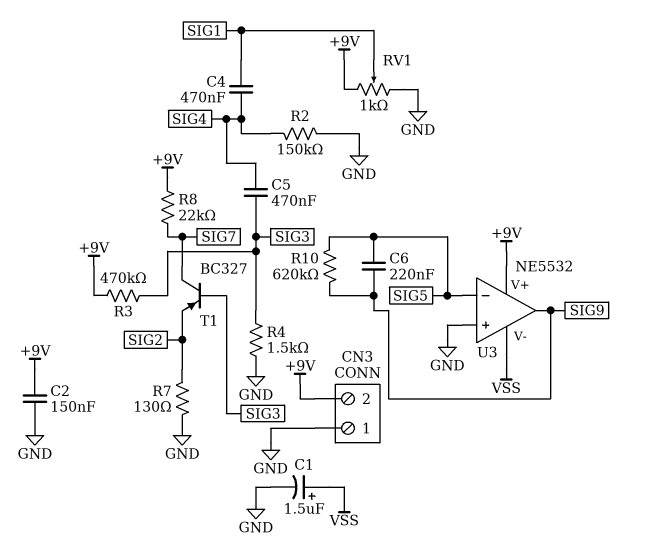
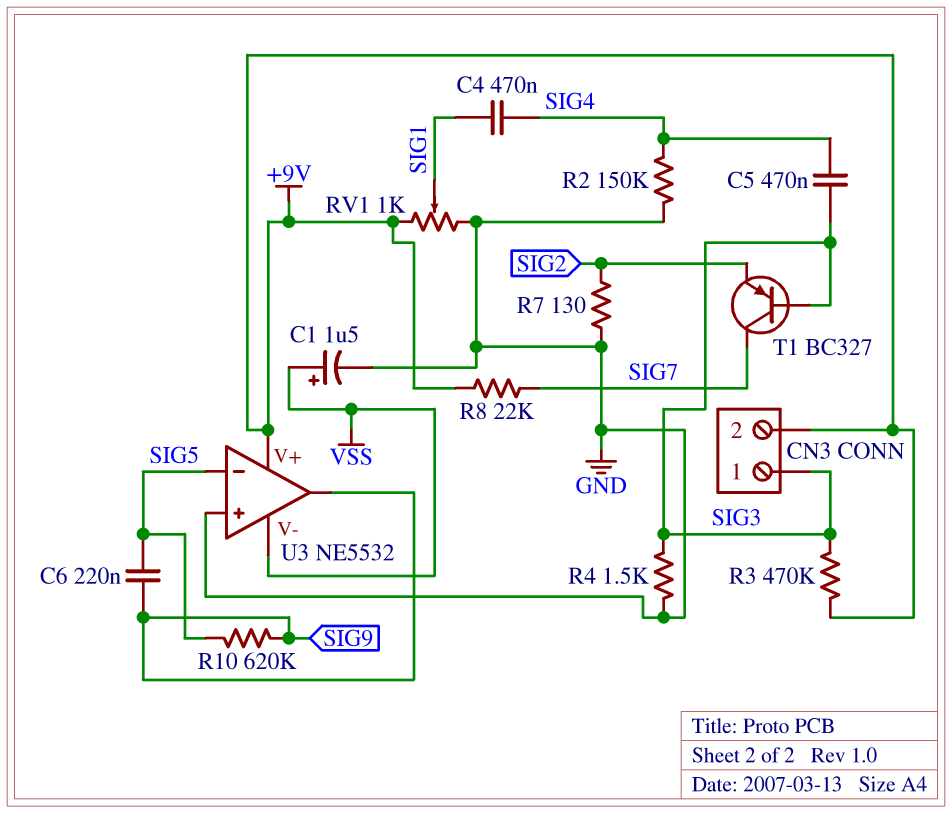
C2: 150nF (+9V, GND) -> none
CN3 pin 1: GND -> SIG3

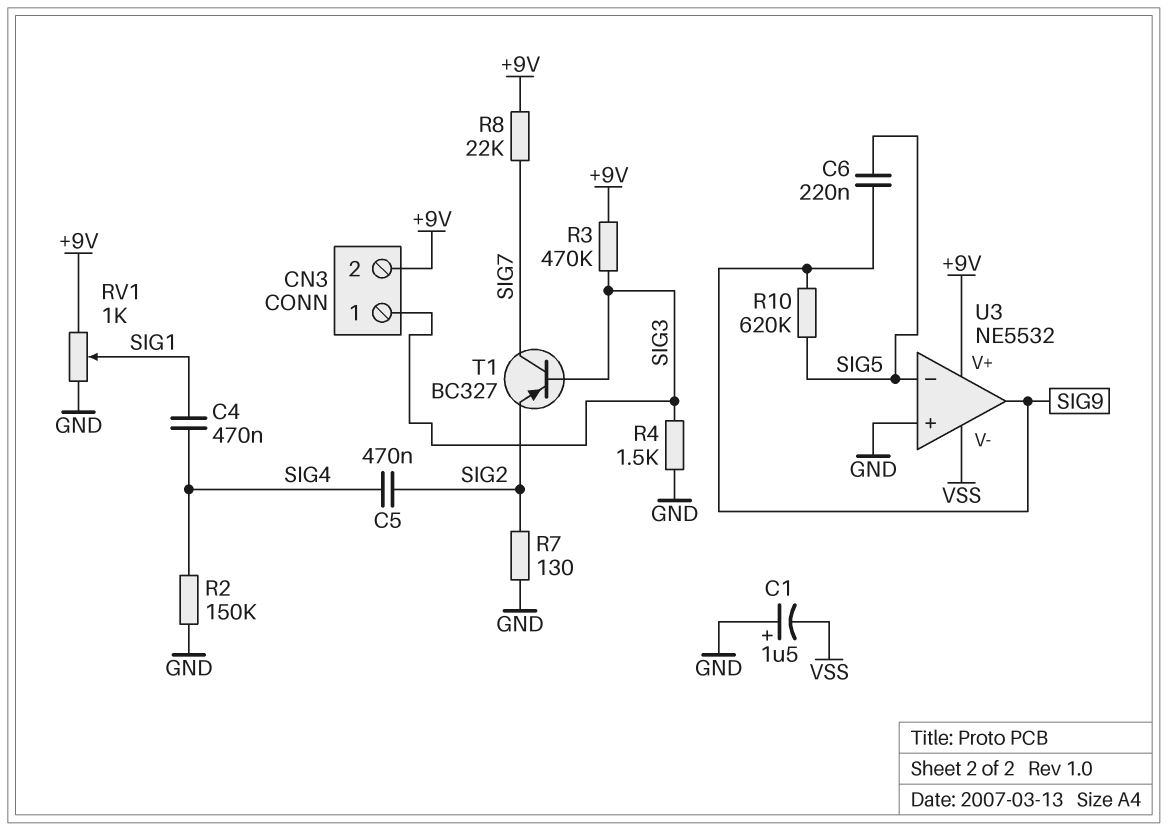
C1: 1.5uF (plus VSS, minus GND) -> 1.5uF (plus GND, minus VSS)
C5: 470nF (SIG3, SIG4) -> 470nF (SIG2, SIG4)

